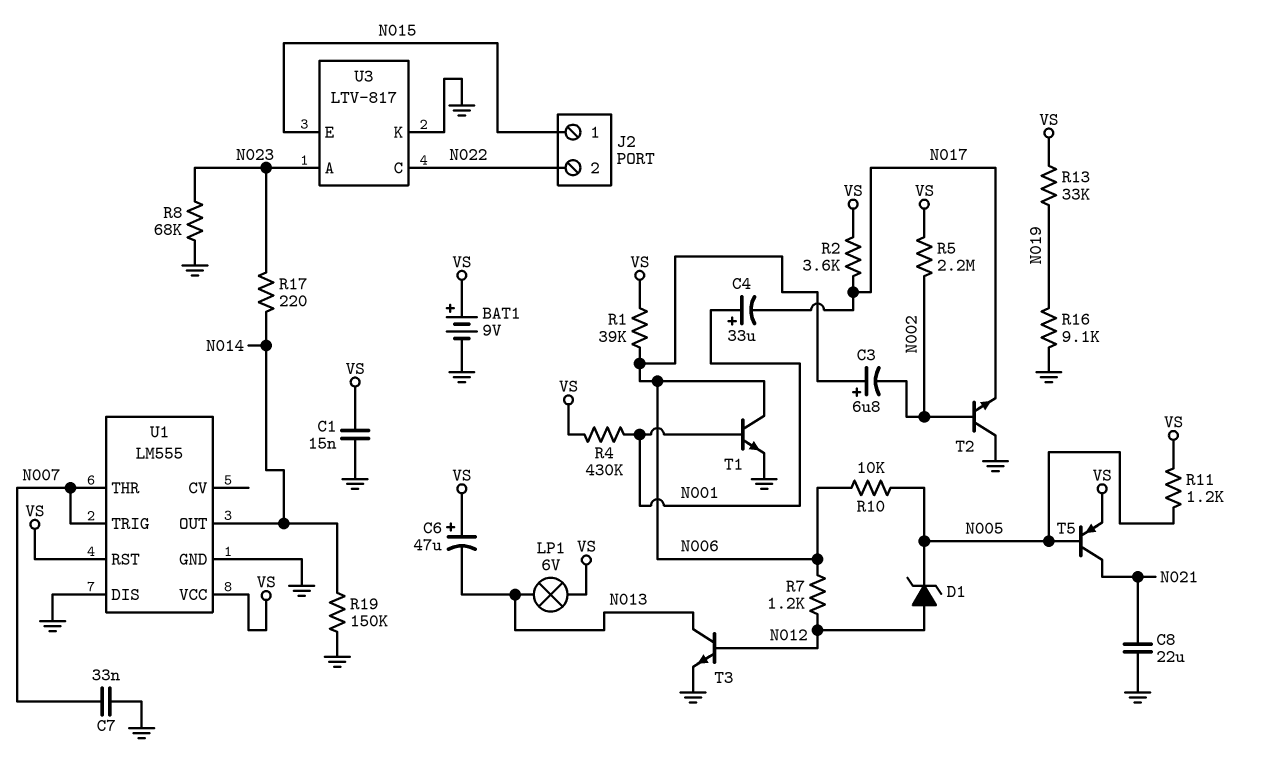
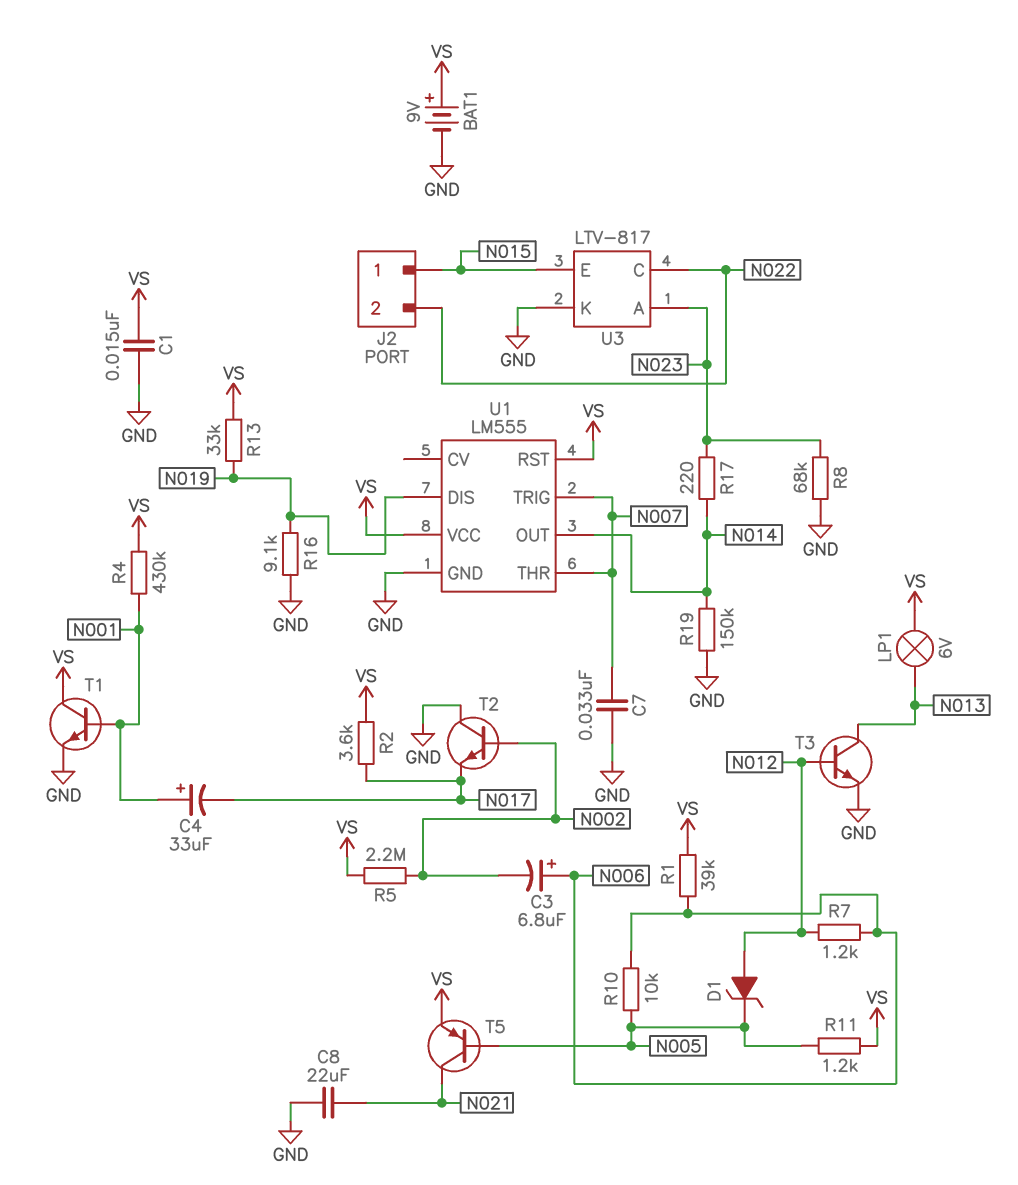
C6: 47uF (plus VS, minus N013) -> none
T1: NPN (B N001, C N006, E GND) -> NPN (B N001, C VS, E GND)
U1 pin DIS: GND -> N019

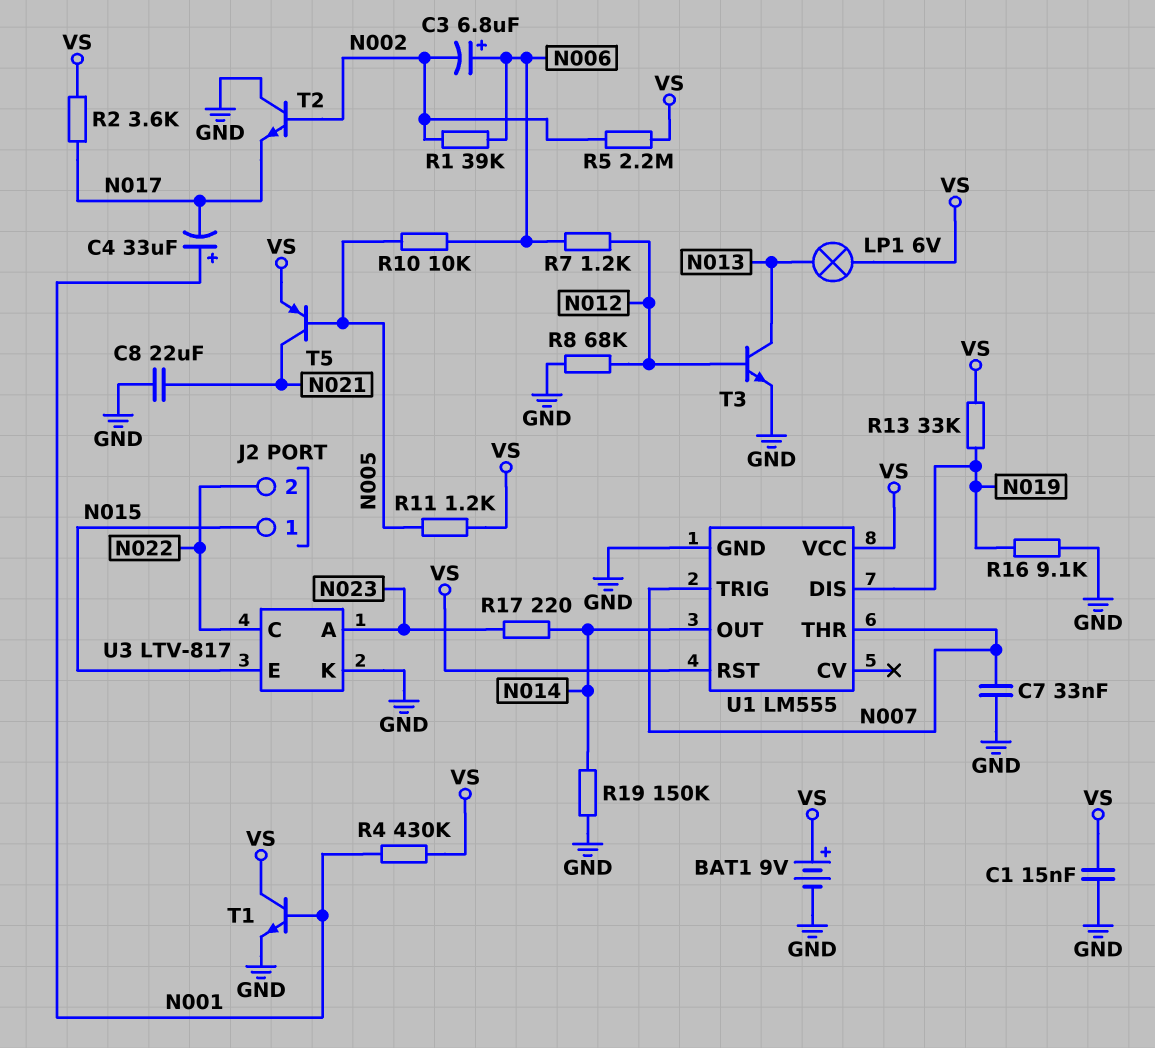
D1: zener (A N012, K N005) -> none
R1: 39k (N006, VS) -> 39k (N002, N006)
R8: 68k (GND, N023) -> 68k (GND, N012)

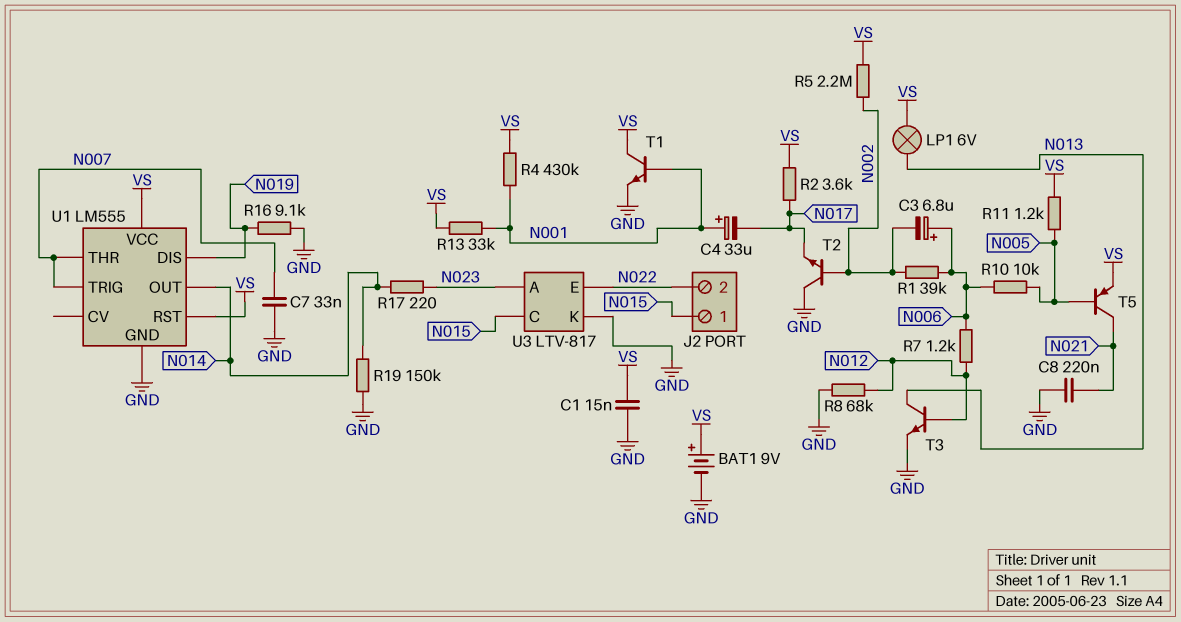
C8: 22uF (GND, N021) -> 220nF (GND, N021)
R13: 33k (N019, VS) -> 33k (N001, VS)
U3 pin C: N022 -> N015
U3 pin E: N015 -> N022

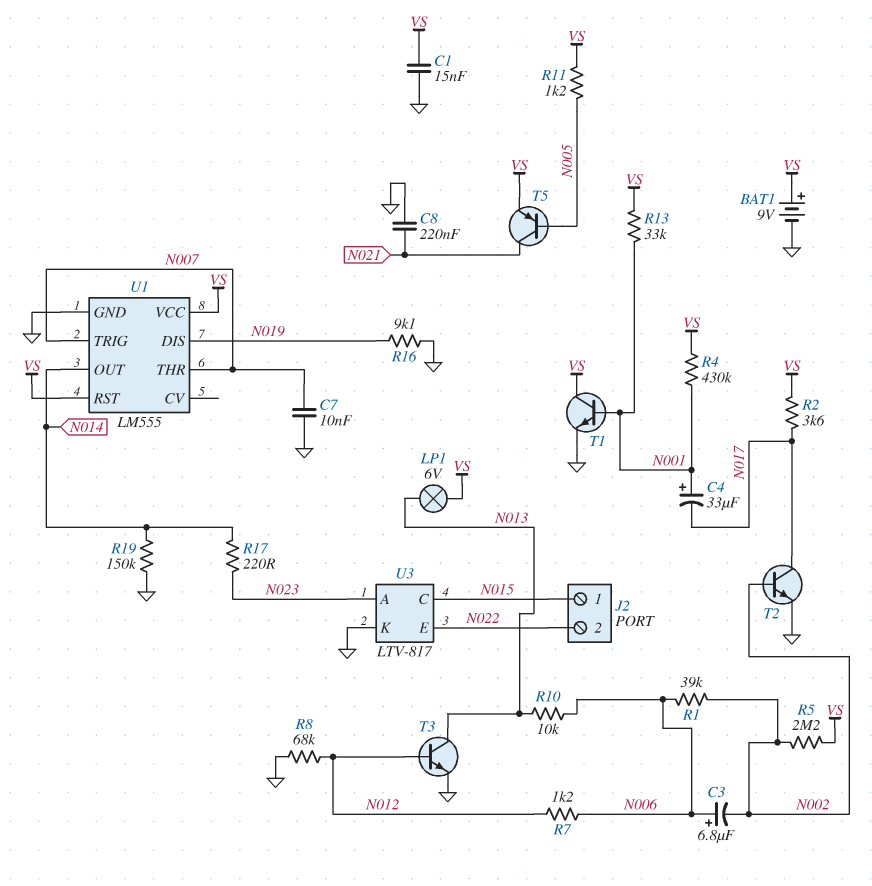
C7: 33nF (GND, N007) -> 10nF (GND, N007)
R10: 10k (N005, N006) -> 10k (N006, N013)
T2: NPN (B N002, C GND, E N017) -> NPN (B N002, C N017, E GND)

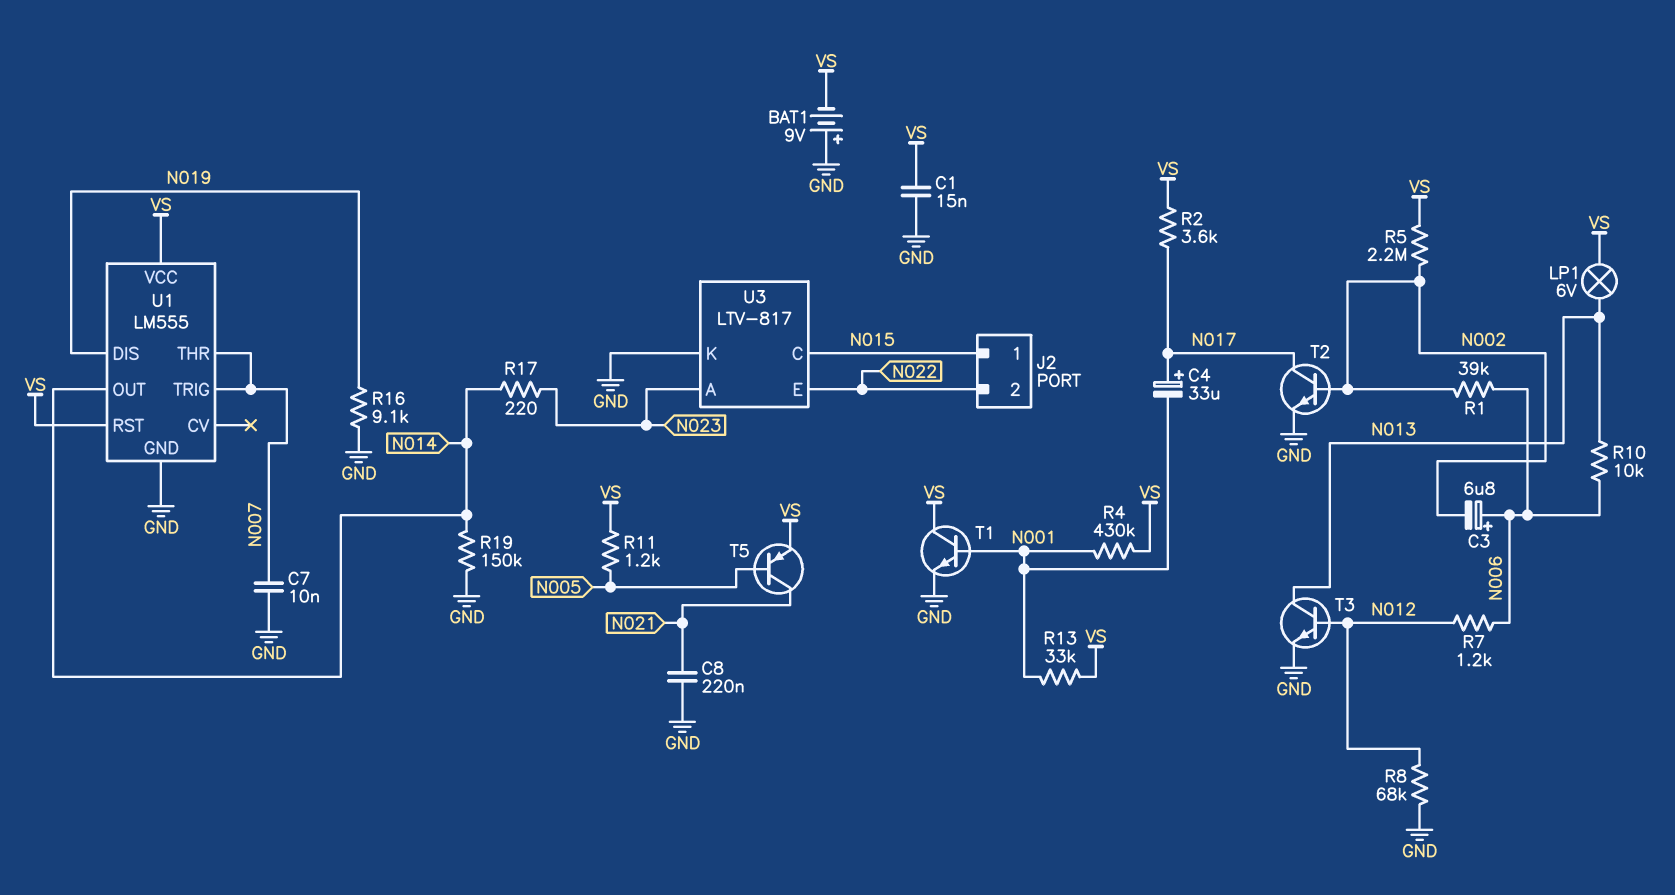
BAT1: 9V (plus VS, minus GND) -> 9V (plus GND, minus VS)
C4: 33uF (plus N001, minus N017) -> 33uF (plus N017, minus N001)

